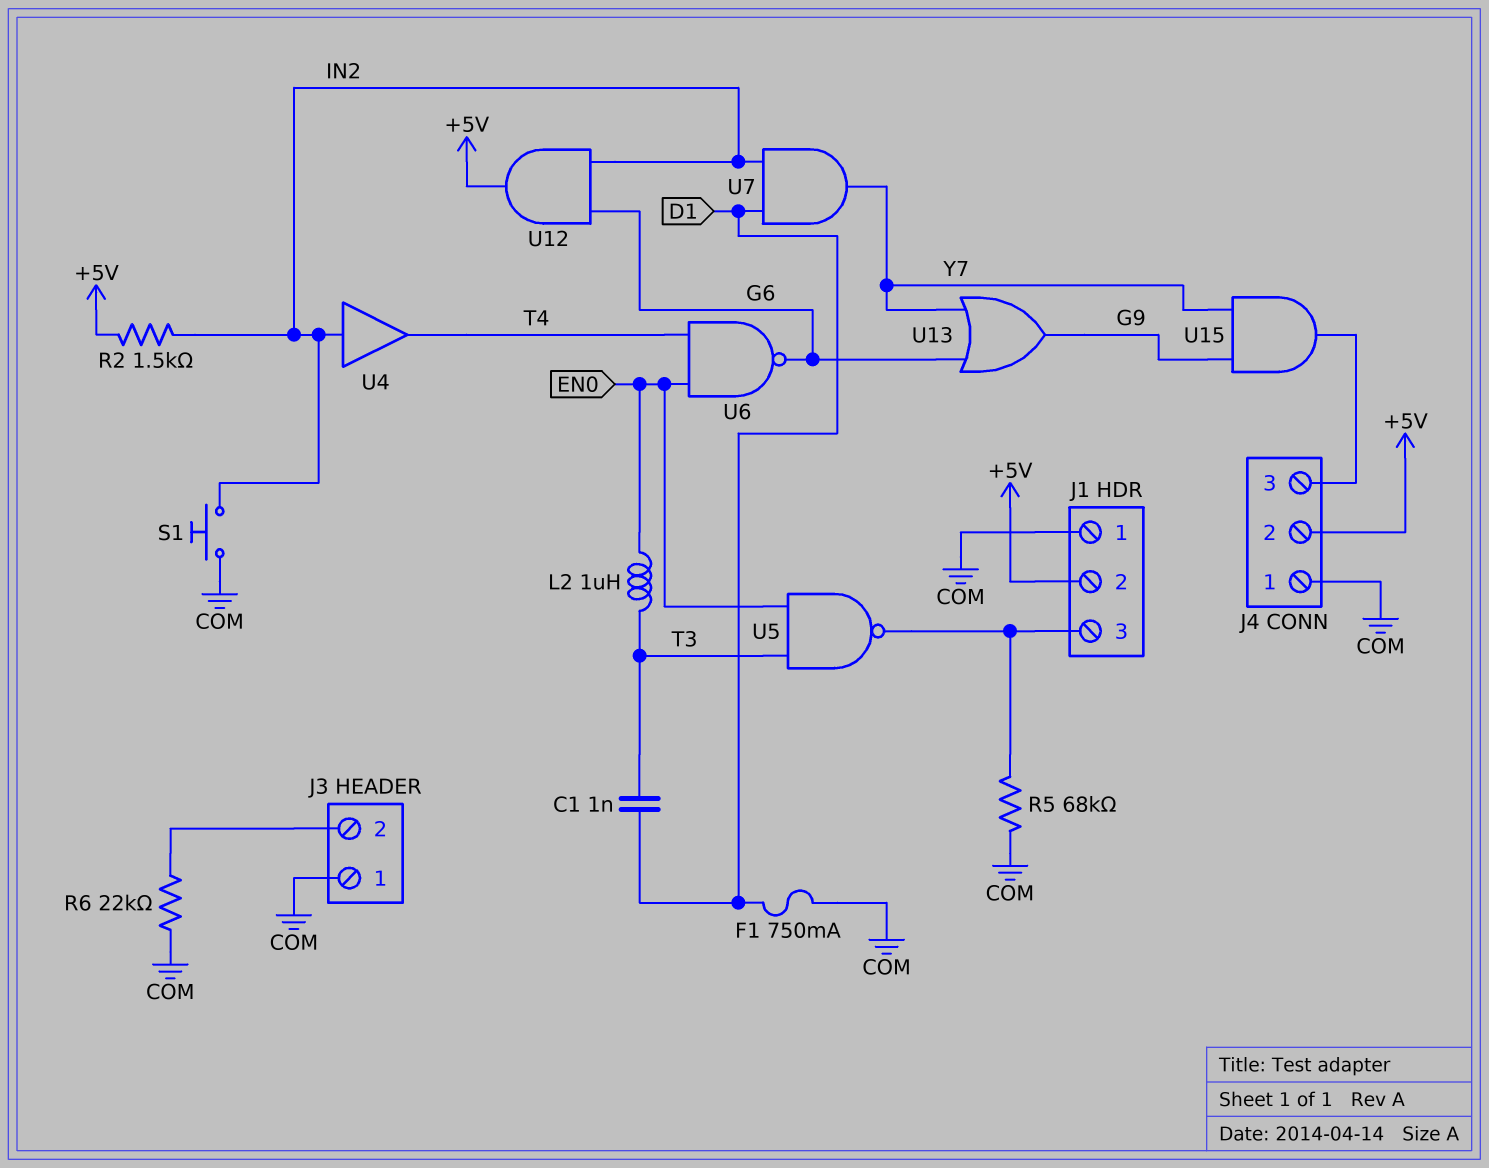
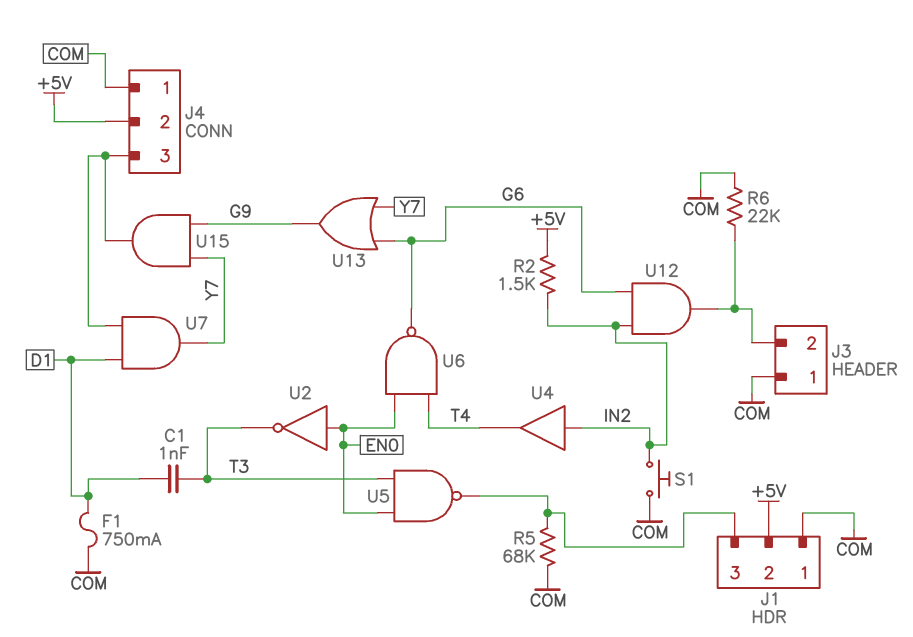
L2: 1uH (EN0, T3) -> none
U2: none -> NOT (in EN0, out T3)
U7: AND (in D1, in IN2, out Y7) -> AND (in D1, in J4/3, out Y7)
U12: AND (in G6, in IN2, out +5V) -> AND (in G6, in IN2, out J3/2)

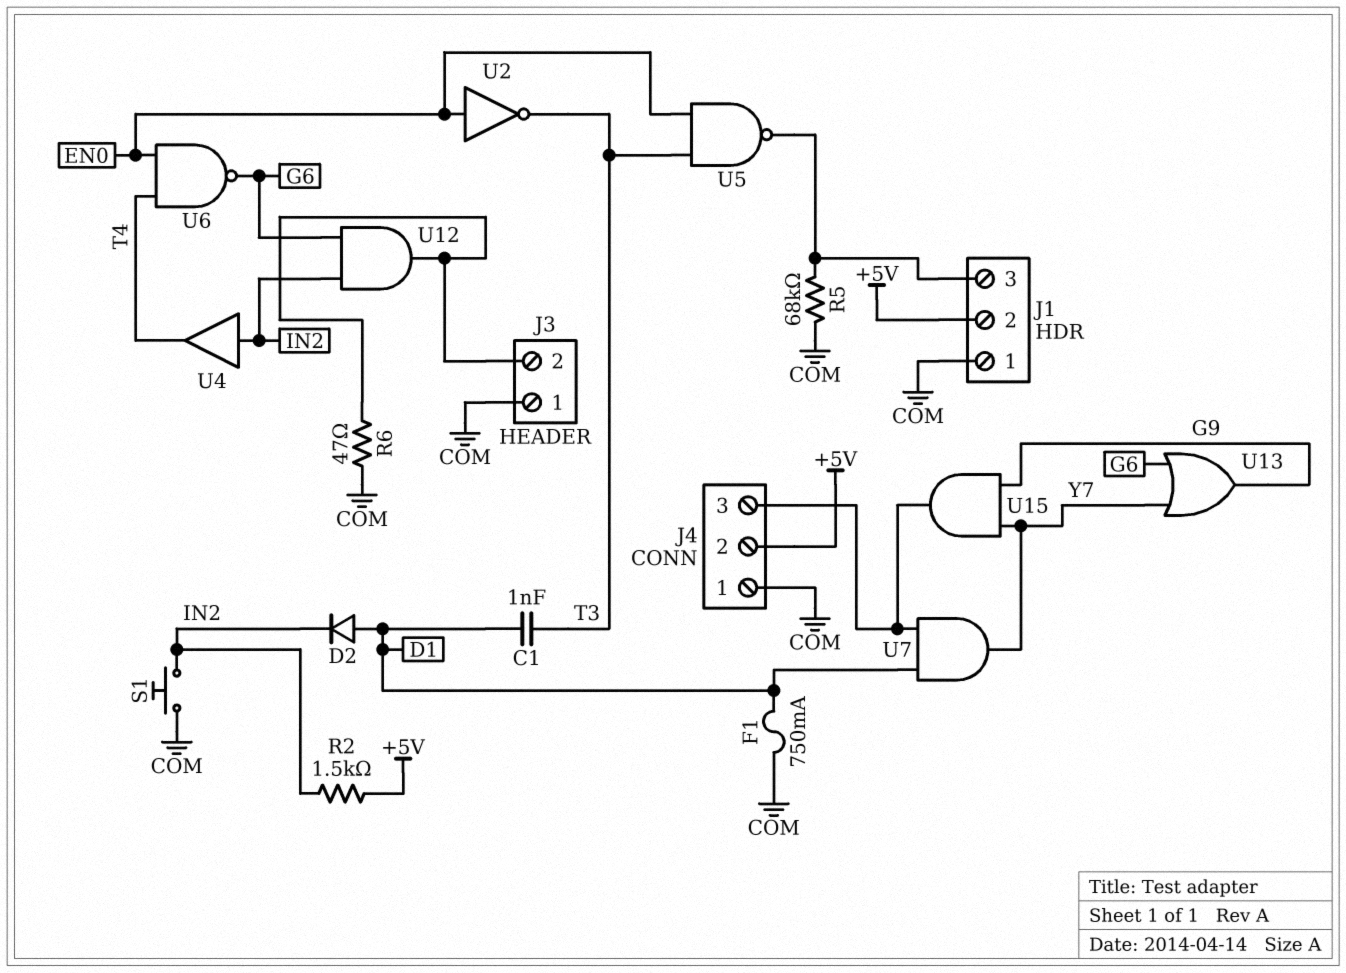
D2: none -> diode (A D1, K IN2)
R6: 22k (COM, J3/2) -> 47 (COM, J3/2)

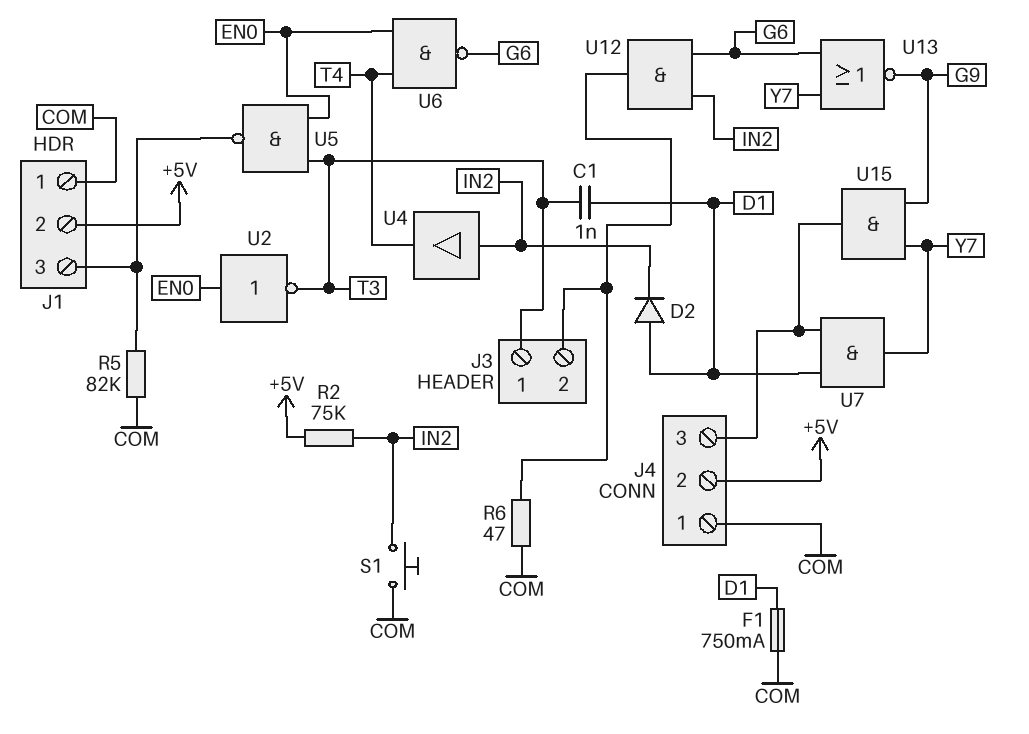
J3 pin 1: COM -> T3
R2: 1.5k (+5V, IN2) -> 75k (+5V, IN2)
R5: 68k (COM, J1/3) -> 82k (COM, J1/3)
U13: OR (in G6, in Y7, out G9) -> NOR (in G6, in Y7, out G9)

